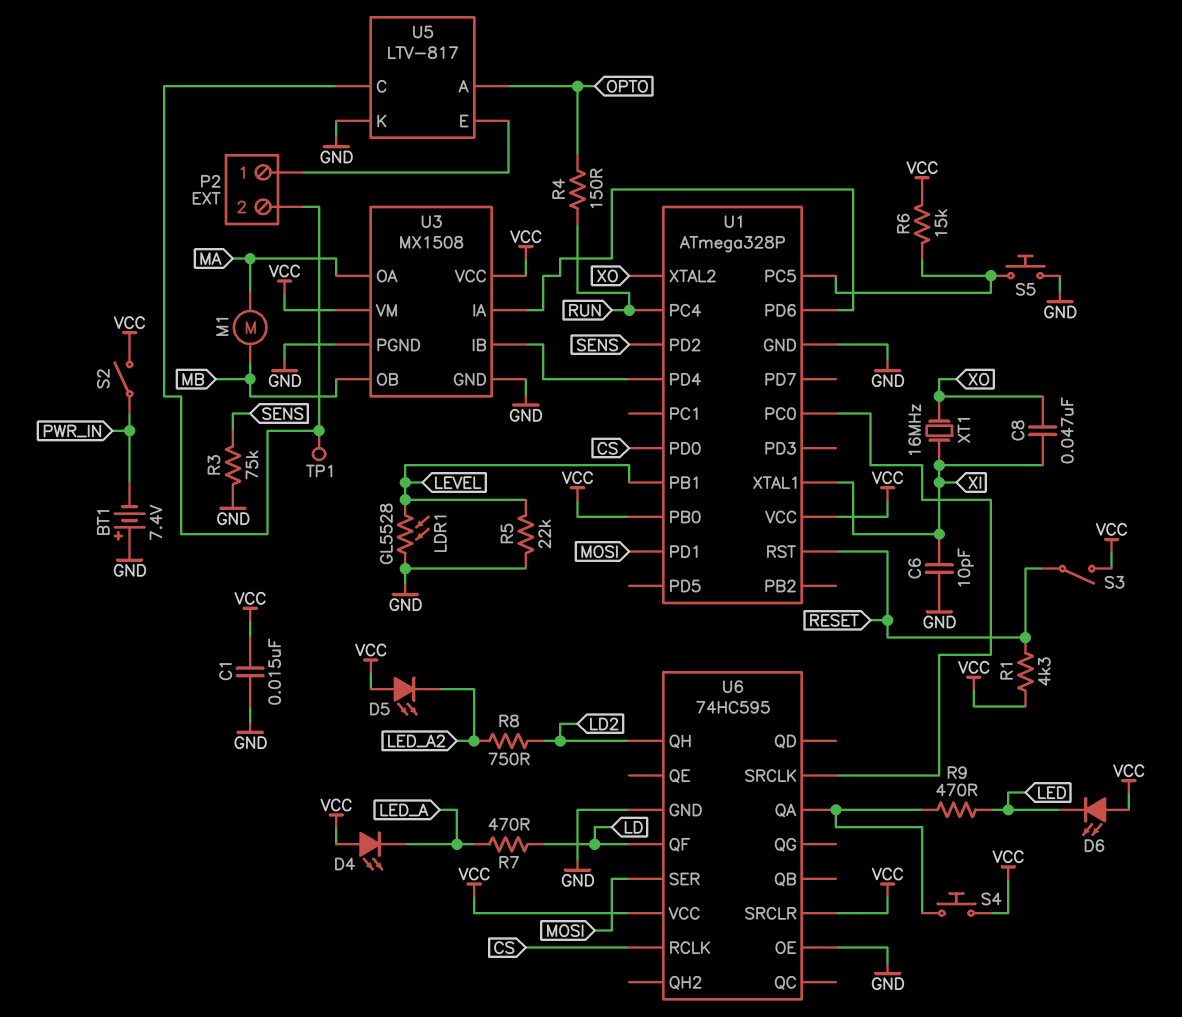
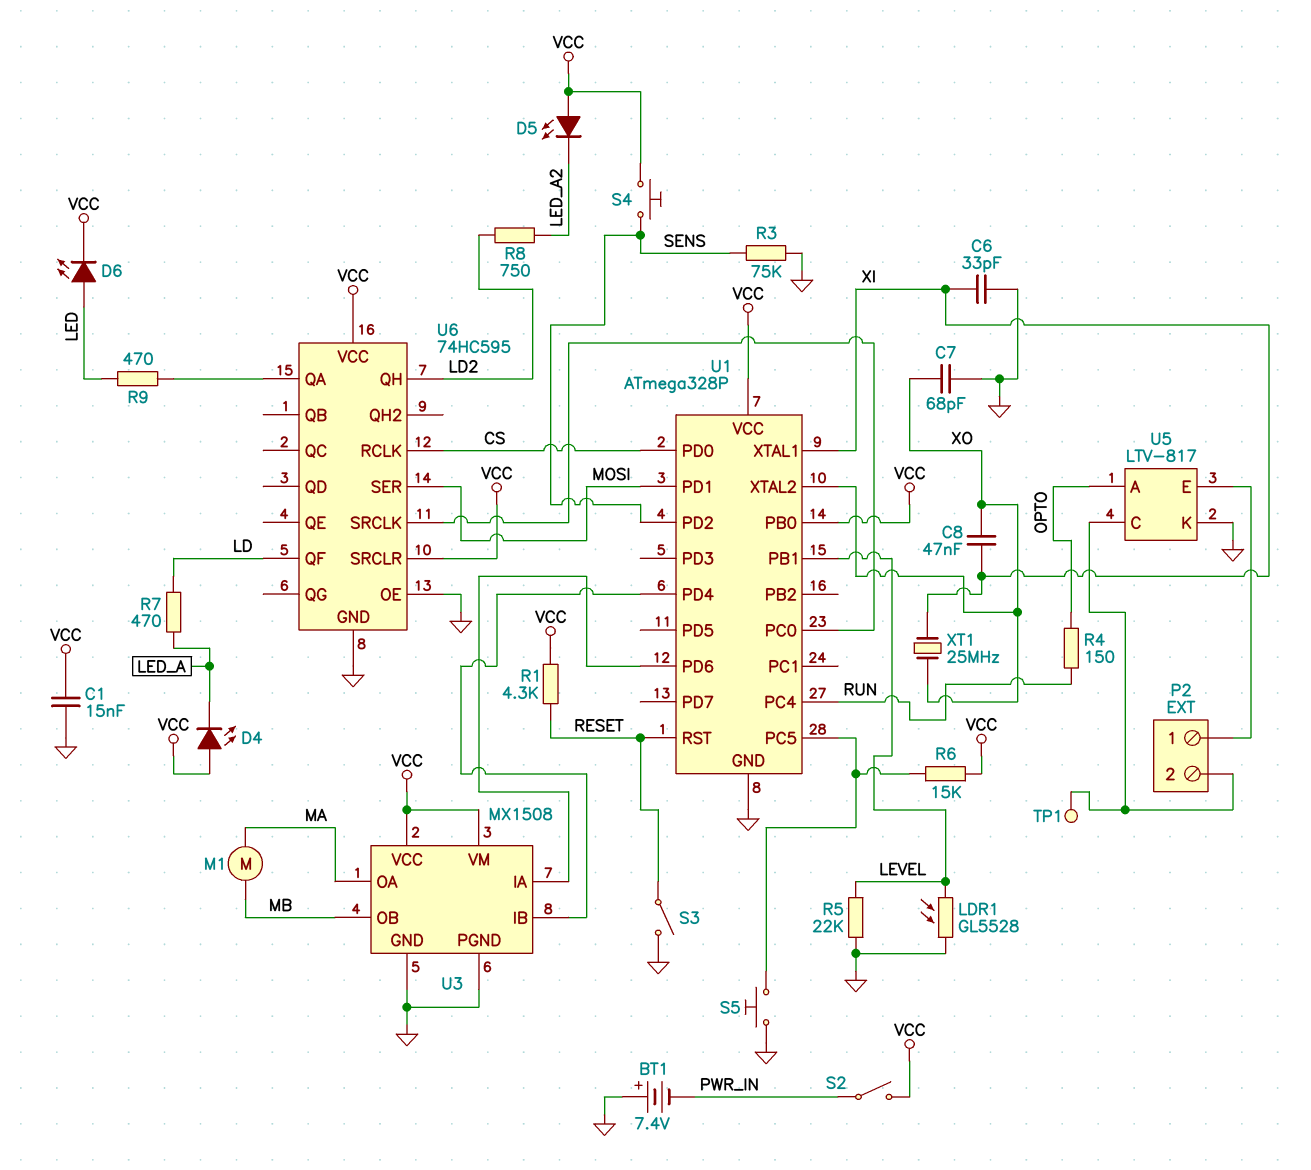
C6: 10pF (GND, XI) -> 33pF (GND, XI)
C7: none -> 68pF (GND, XO)
D6: LED (A VCC, K LED) -> LED (A LED, K VCC)
S3: switch (RESET, VCC) -> switch (GND, RESET)
S4: button (U6/QA, VCC) -> button (SENS, VCC)
XT1: 16MHz (XI, XO) -> 25MHz (XI, XO)

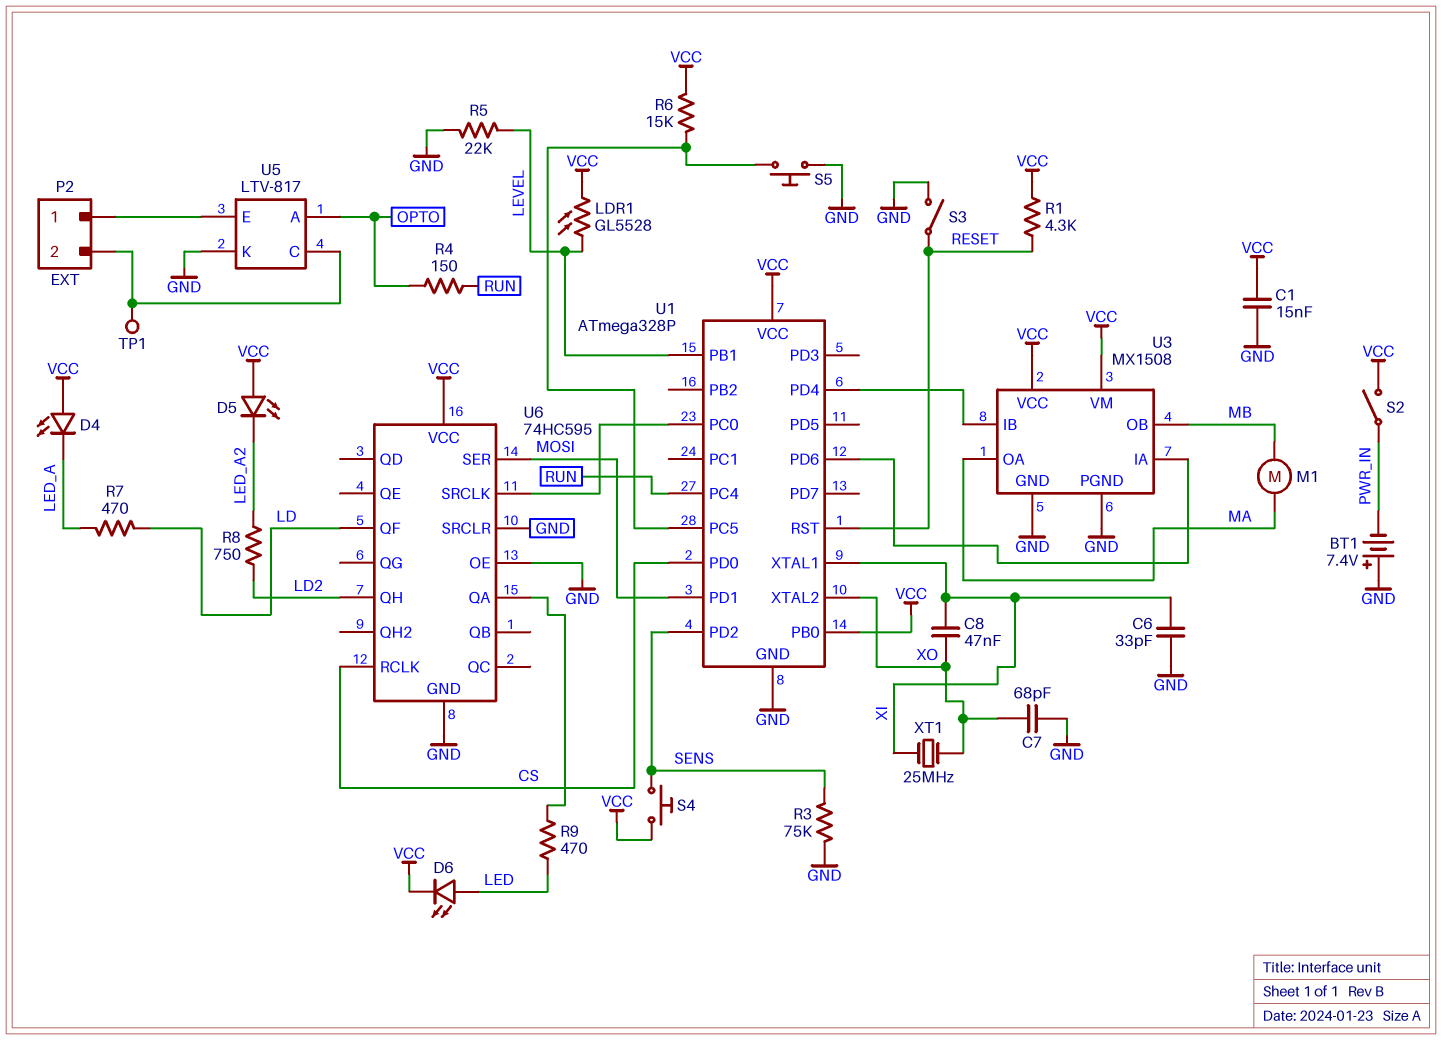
LDR1: GL5528 (GND, LEVEL) -> GL5528 (LEVEL, VCC)
U6 pin SRCLR: VCC -> GND

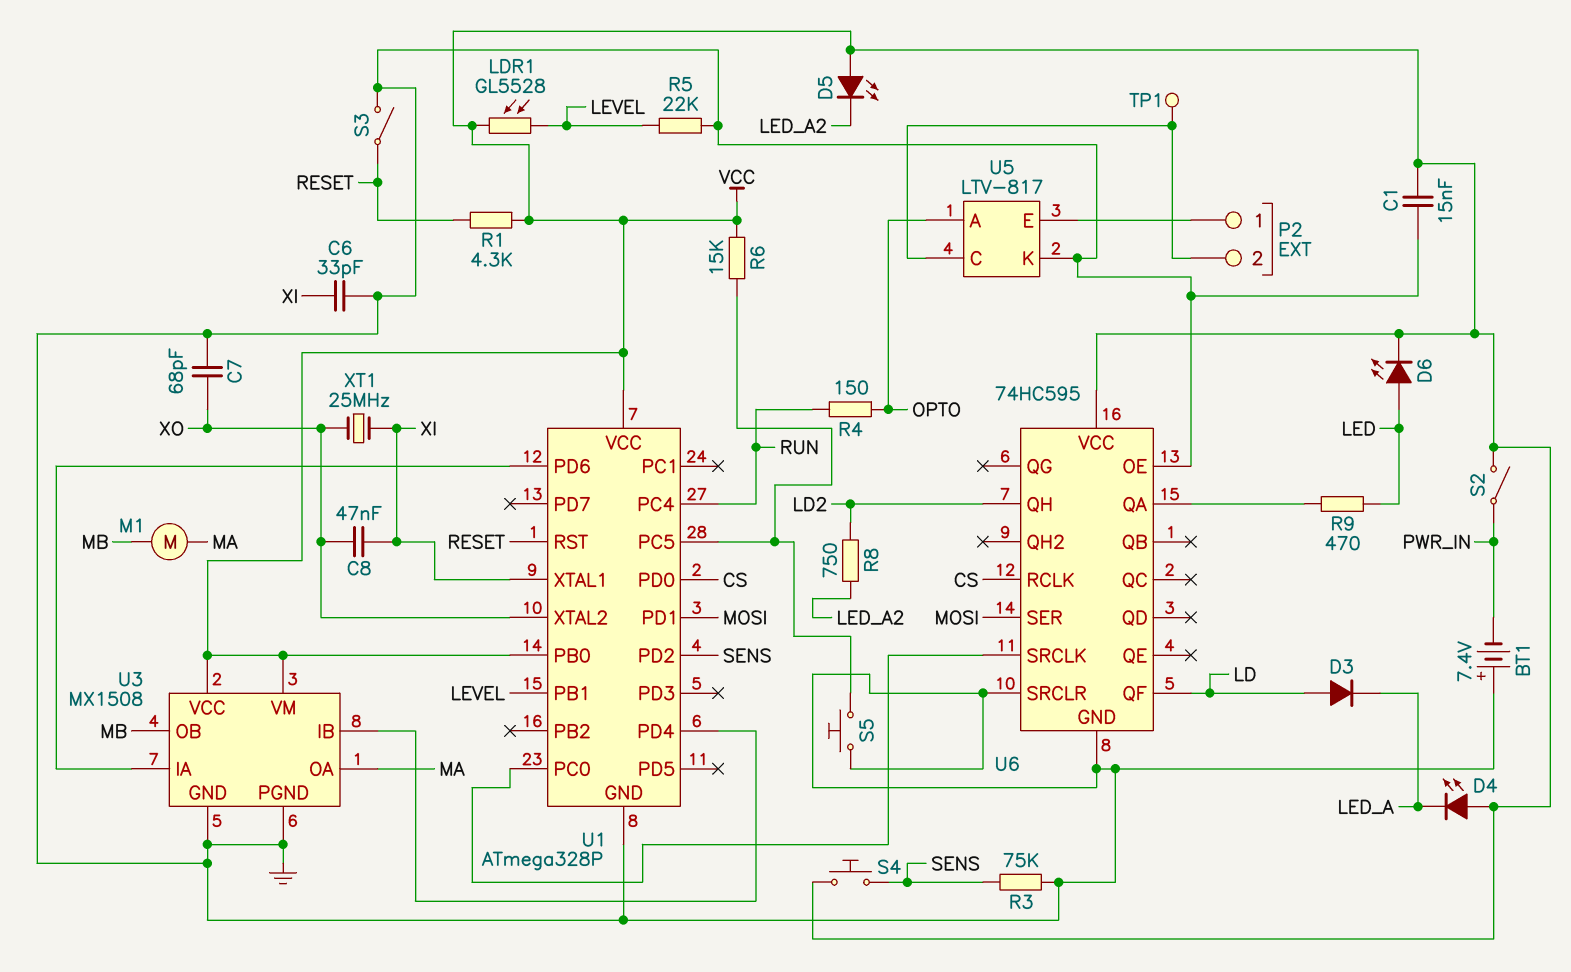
D3: none -> diode (A LD, K LED_A)
R7: 470 (LD, LED_A) -> none

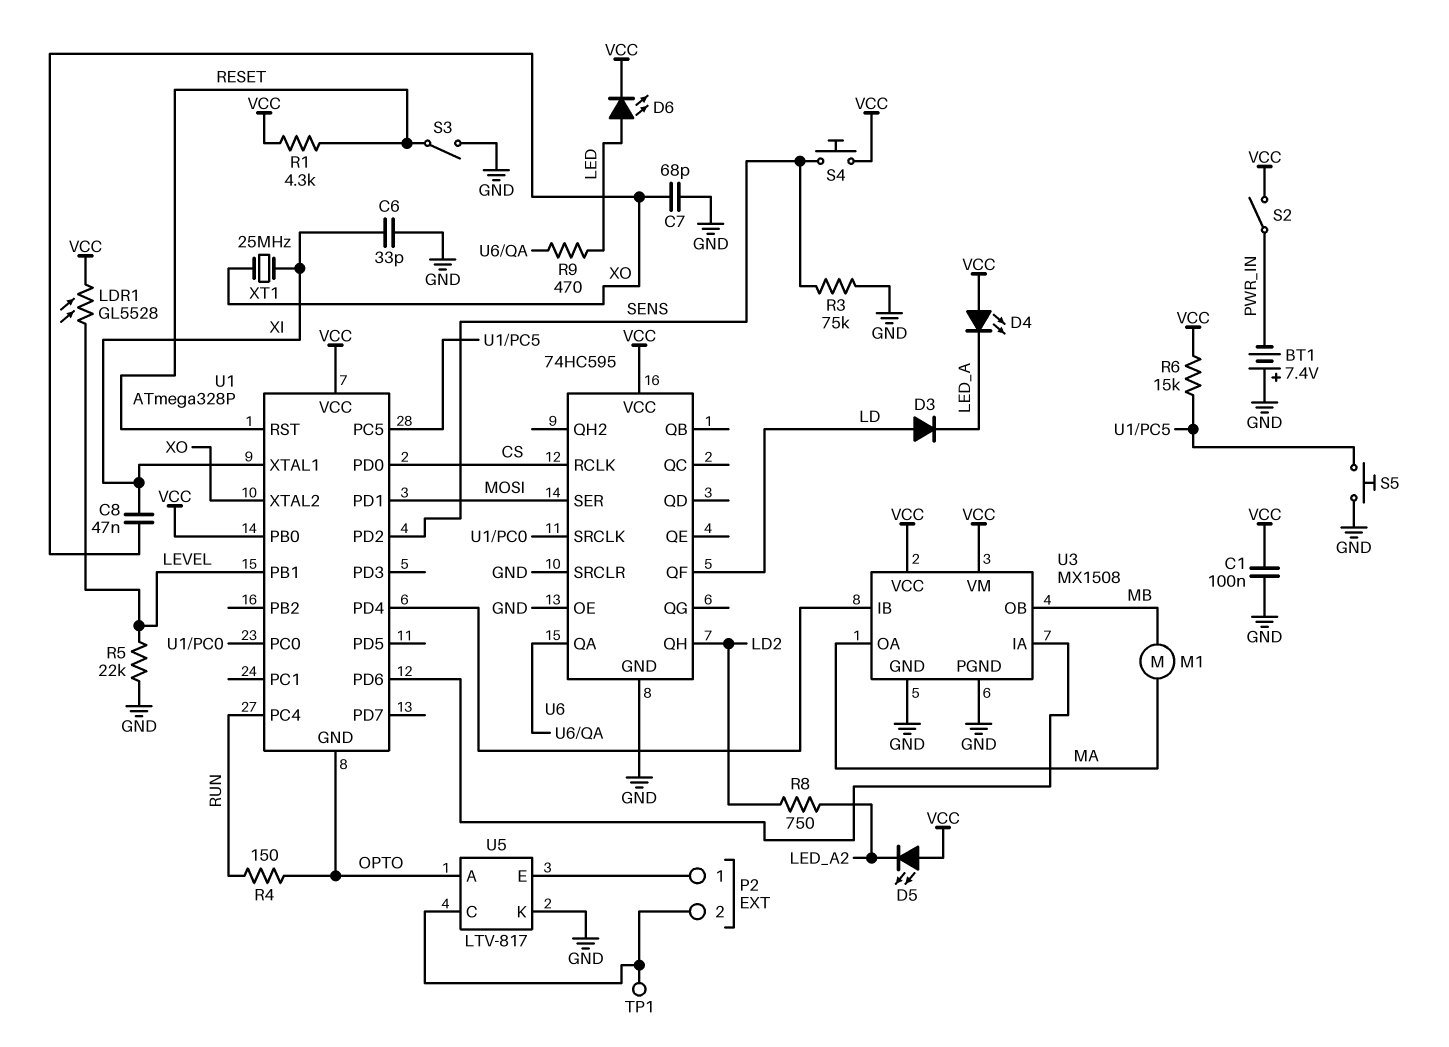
C1: 15nF (GND, VCC) -> 100nF (GND, VCC)
U1 pin GND: GND -> OPTO

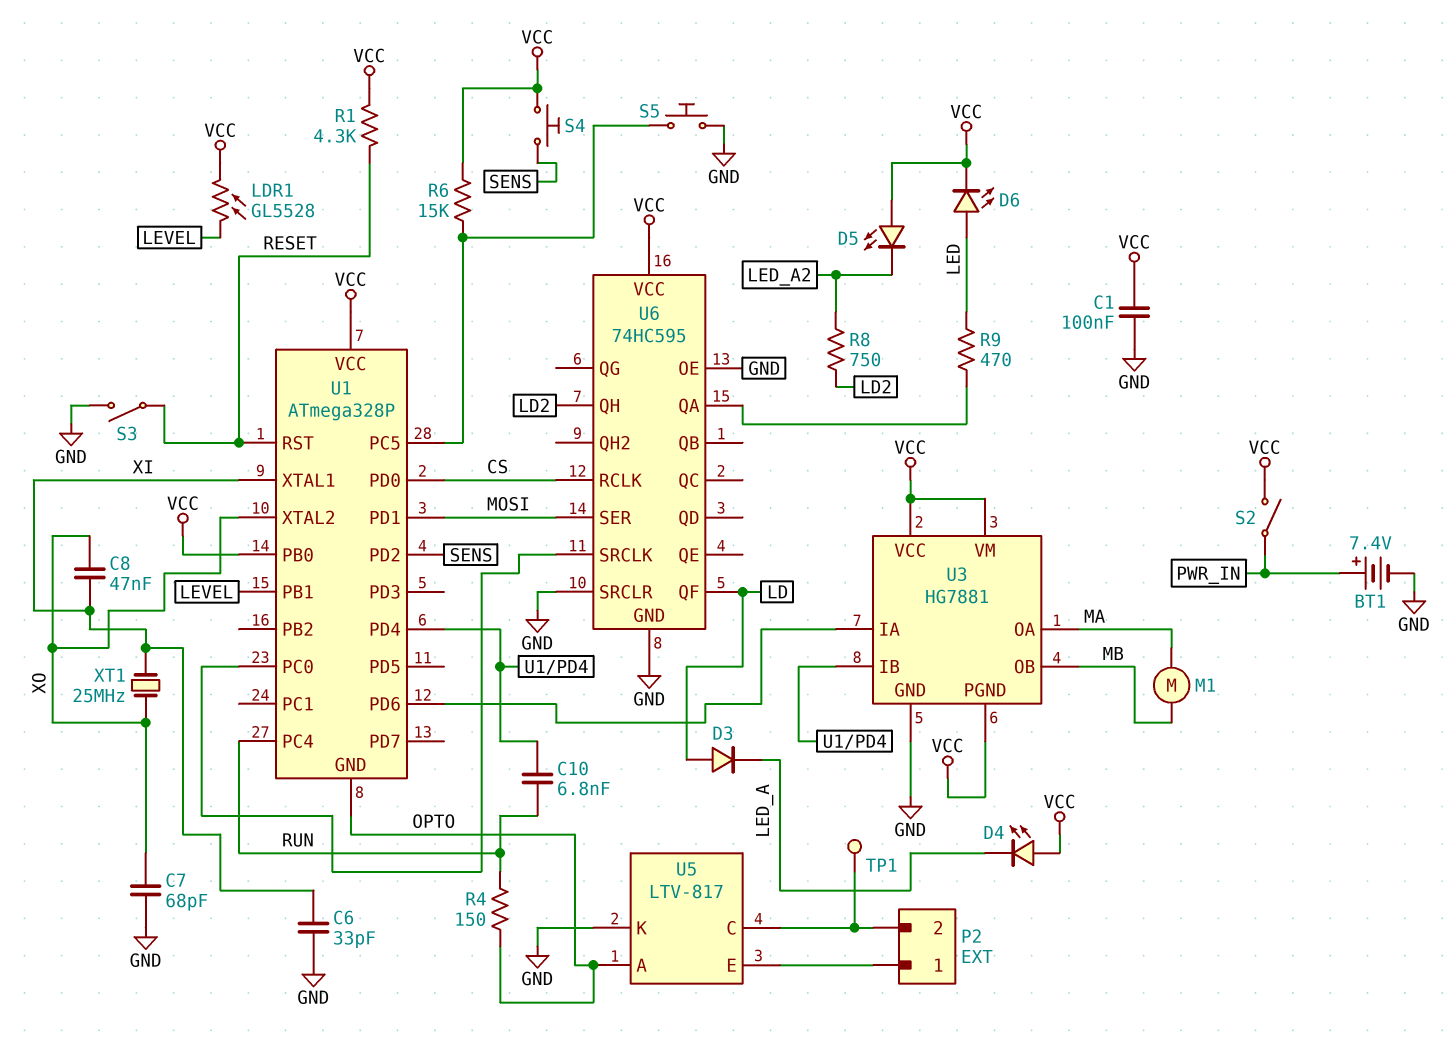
BT1: 7.4V (plus GND, minus PWR_IN) -> 7.4V (plus PWR_IN, minus GND)
C10: none -> 6.8nF (RUN, U1/PD4)
R3: 75k (GND, SENS) -> none
R5: 22k (GND, LEVEL) -> none
U3: MX1508 -> HG7881
U3 pin PGND: GND -> VCC

